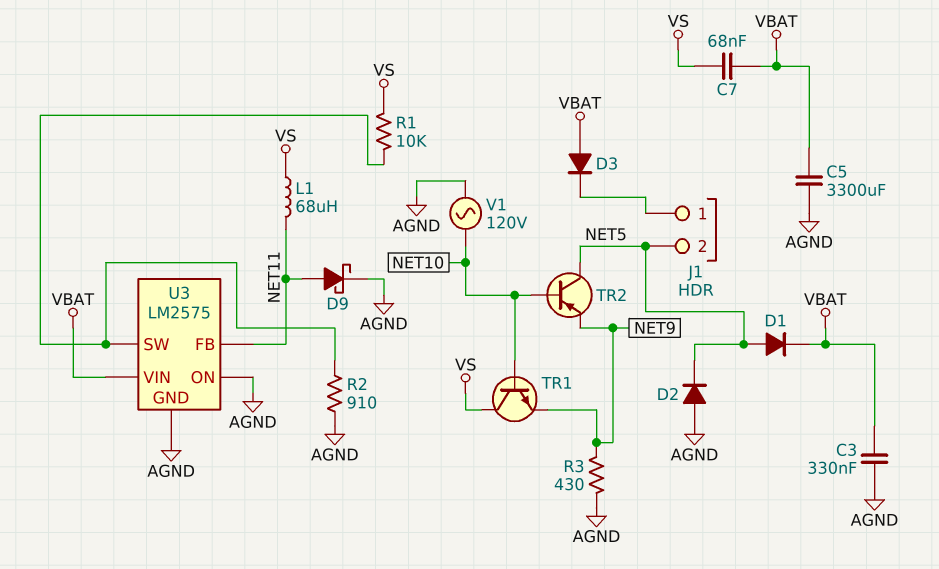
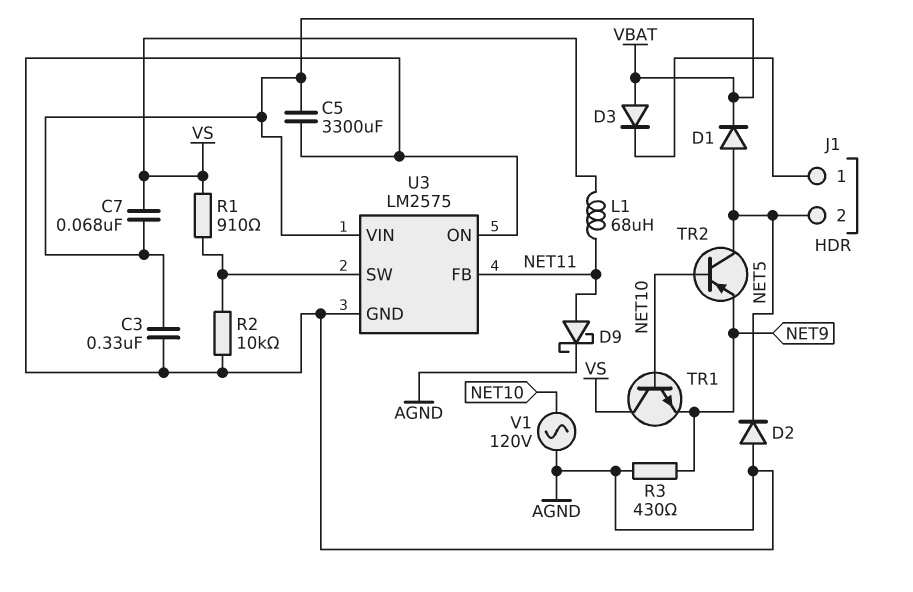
R1: 10k (U3/SW, VS) -> 910 (U3/SW, VS)
R2: 910 (AGND, U3/SW) -> 10k (AGND, U3/SW)

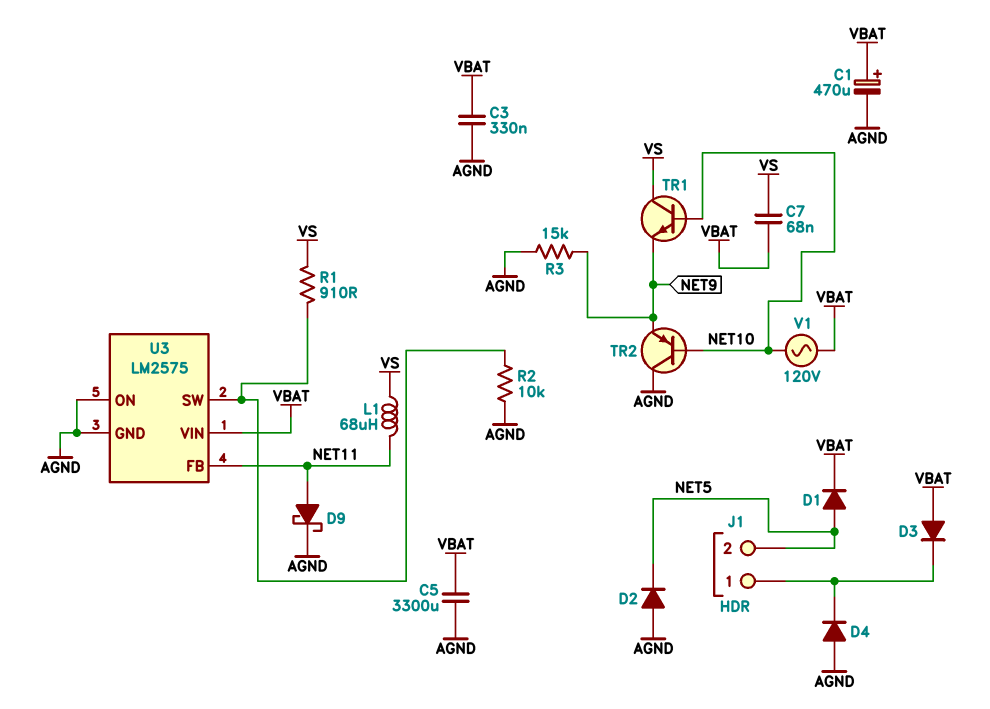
C1: none -> 470uF (plus VBAT, minus AGND)
D4: none -> diode (A AGND, K J1/1)
R3: 430 (AGND, NET9) -> 15k (AGND, NET9)
TR2: PNP (B NET10, C NET5, E NET9) -> PNP (B NET10, C AGND, E NET9)
V1: AC 120V (AGND, NET10) -> AC 120V (NET10, VBAT)

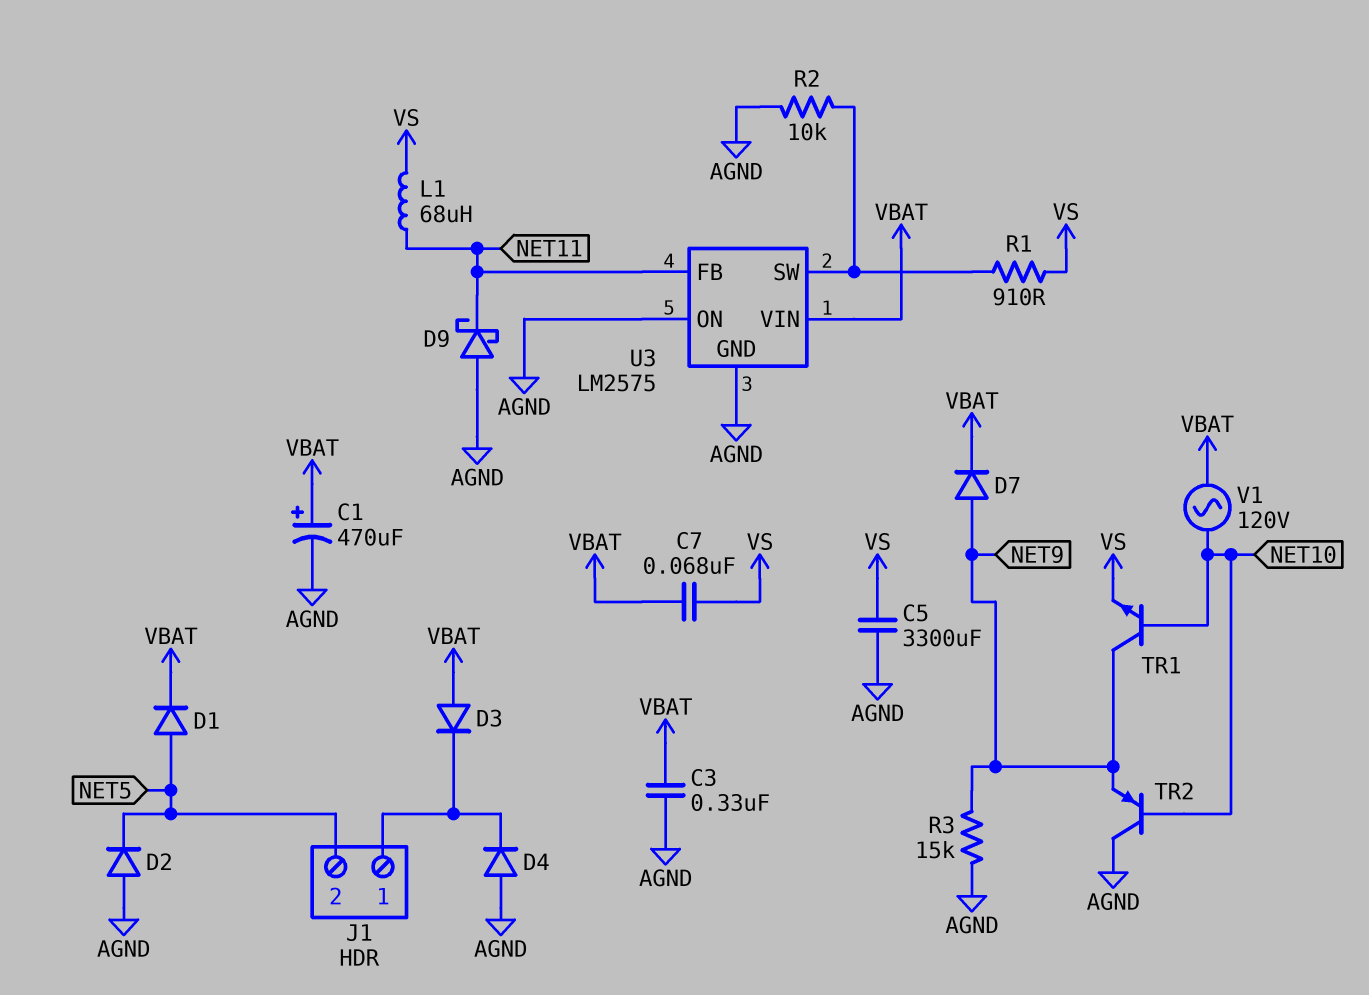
C5: 3300uF (AGND, VBAT) -> 3300uF (AGND, VS)
D7: none -> diode (A NET9, K VBAT)
D9: schottky (A NET11, K AGND) -> schottky (A AGND, K NET11)
TR1: NPN (B NET10, C VS, E NET9) -> NPN (B NET10, C NET9, E VS)

